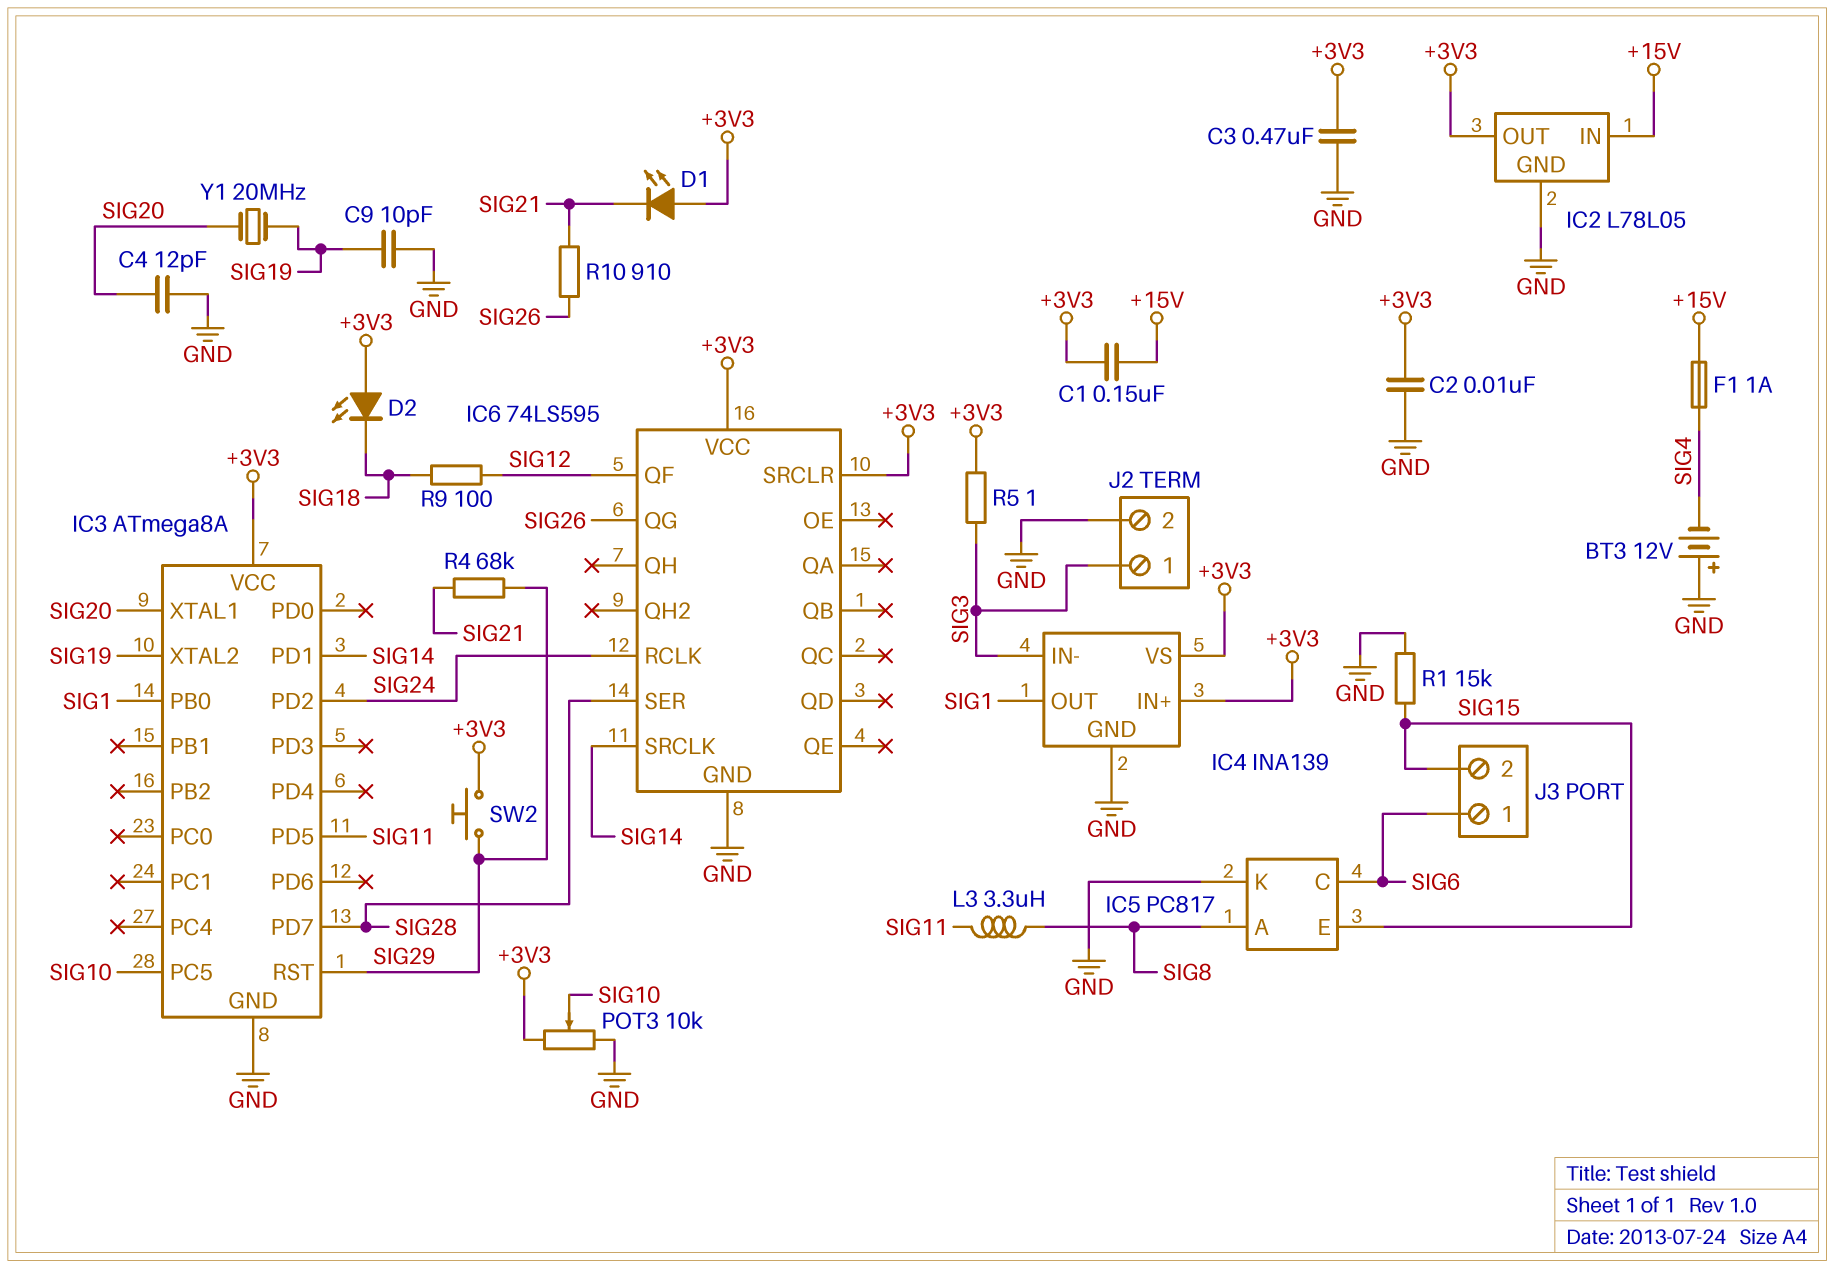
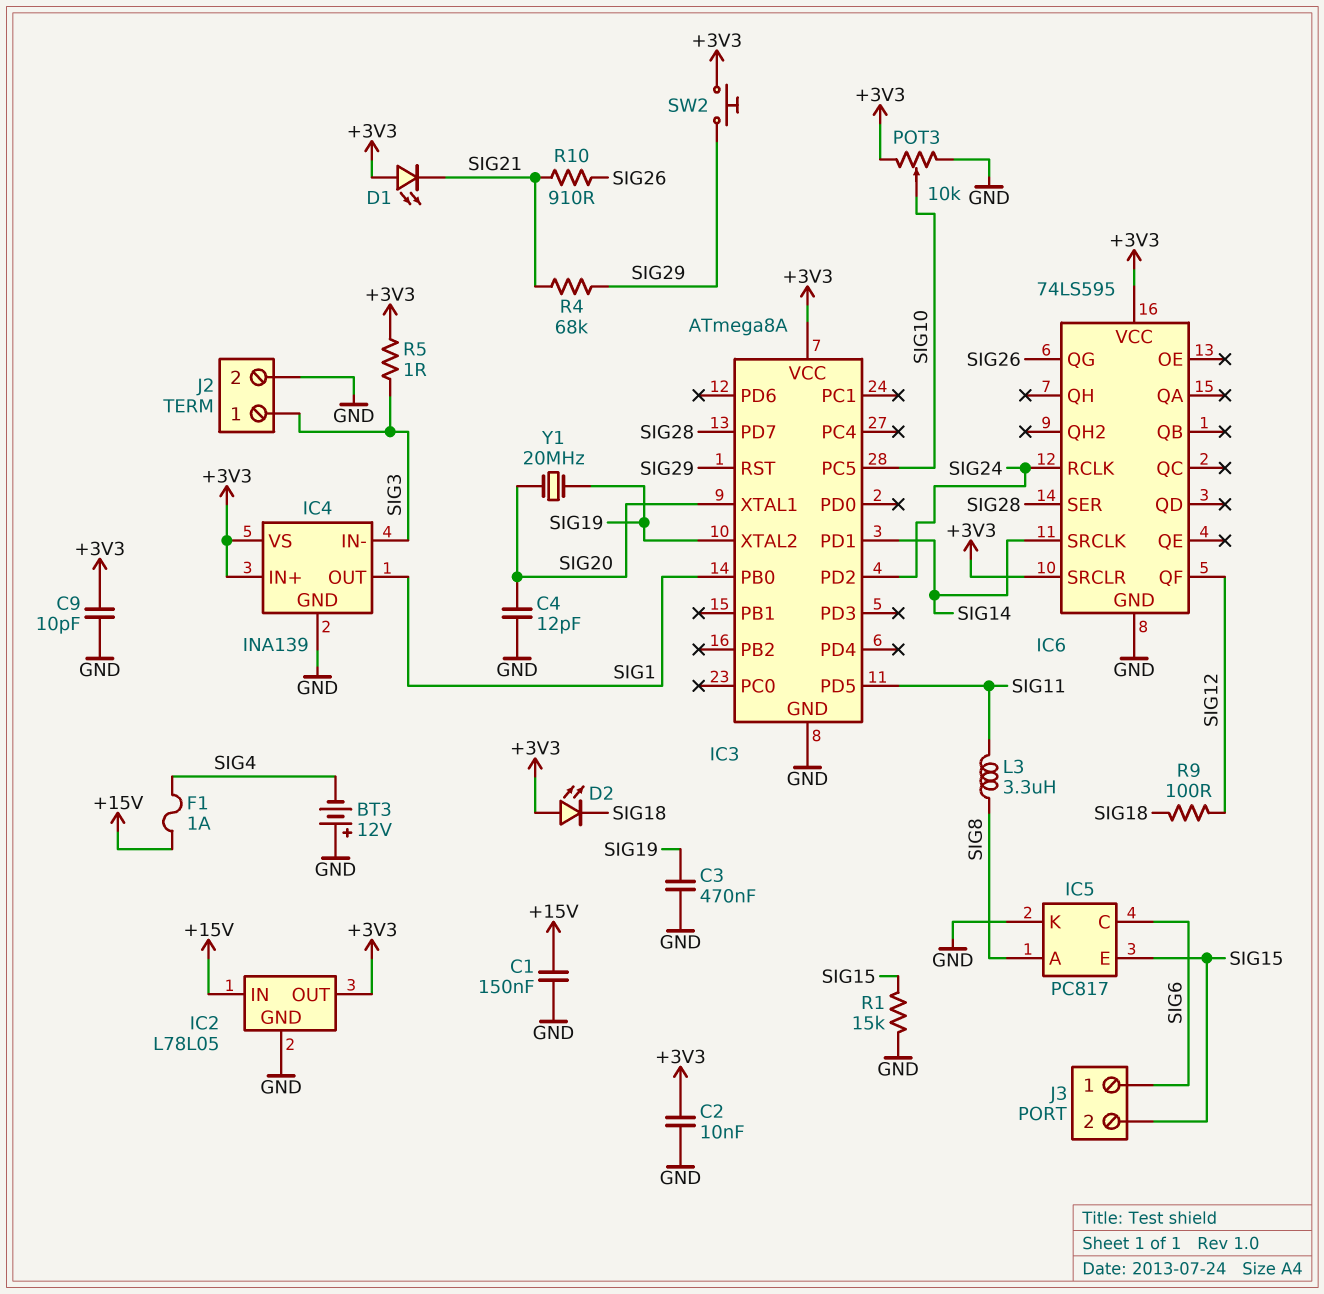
C1: 150nF (+3V3, +15V) -> 150nF (+15V, GND)
C3: 470nF (+3V3, GND) -> 470nF (GND, SIG19)
C9: 10pF (GND, SIG19) -> 10pF (+3V3, GND)

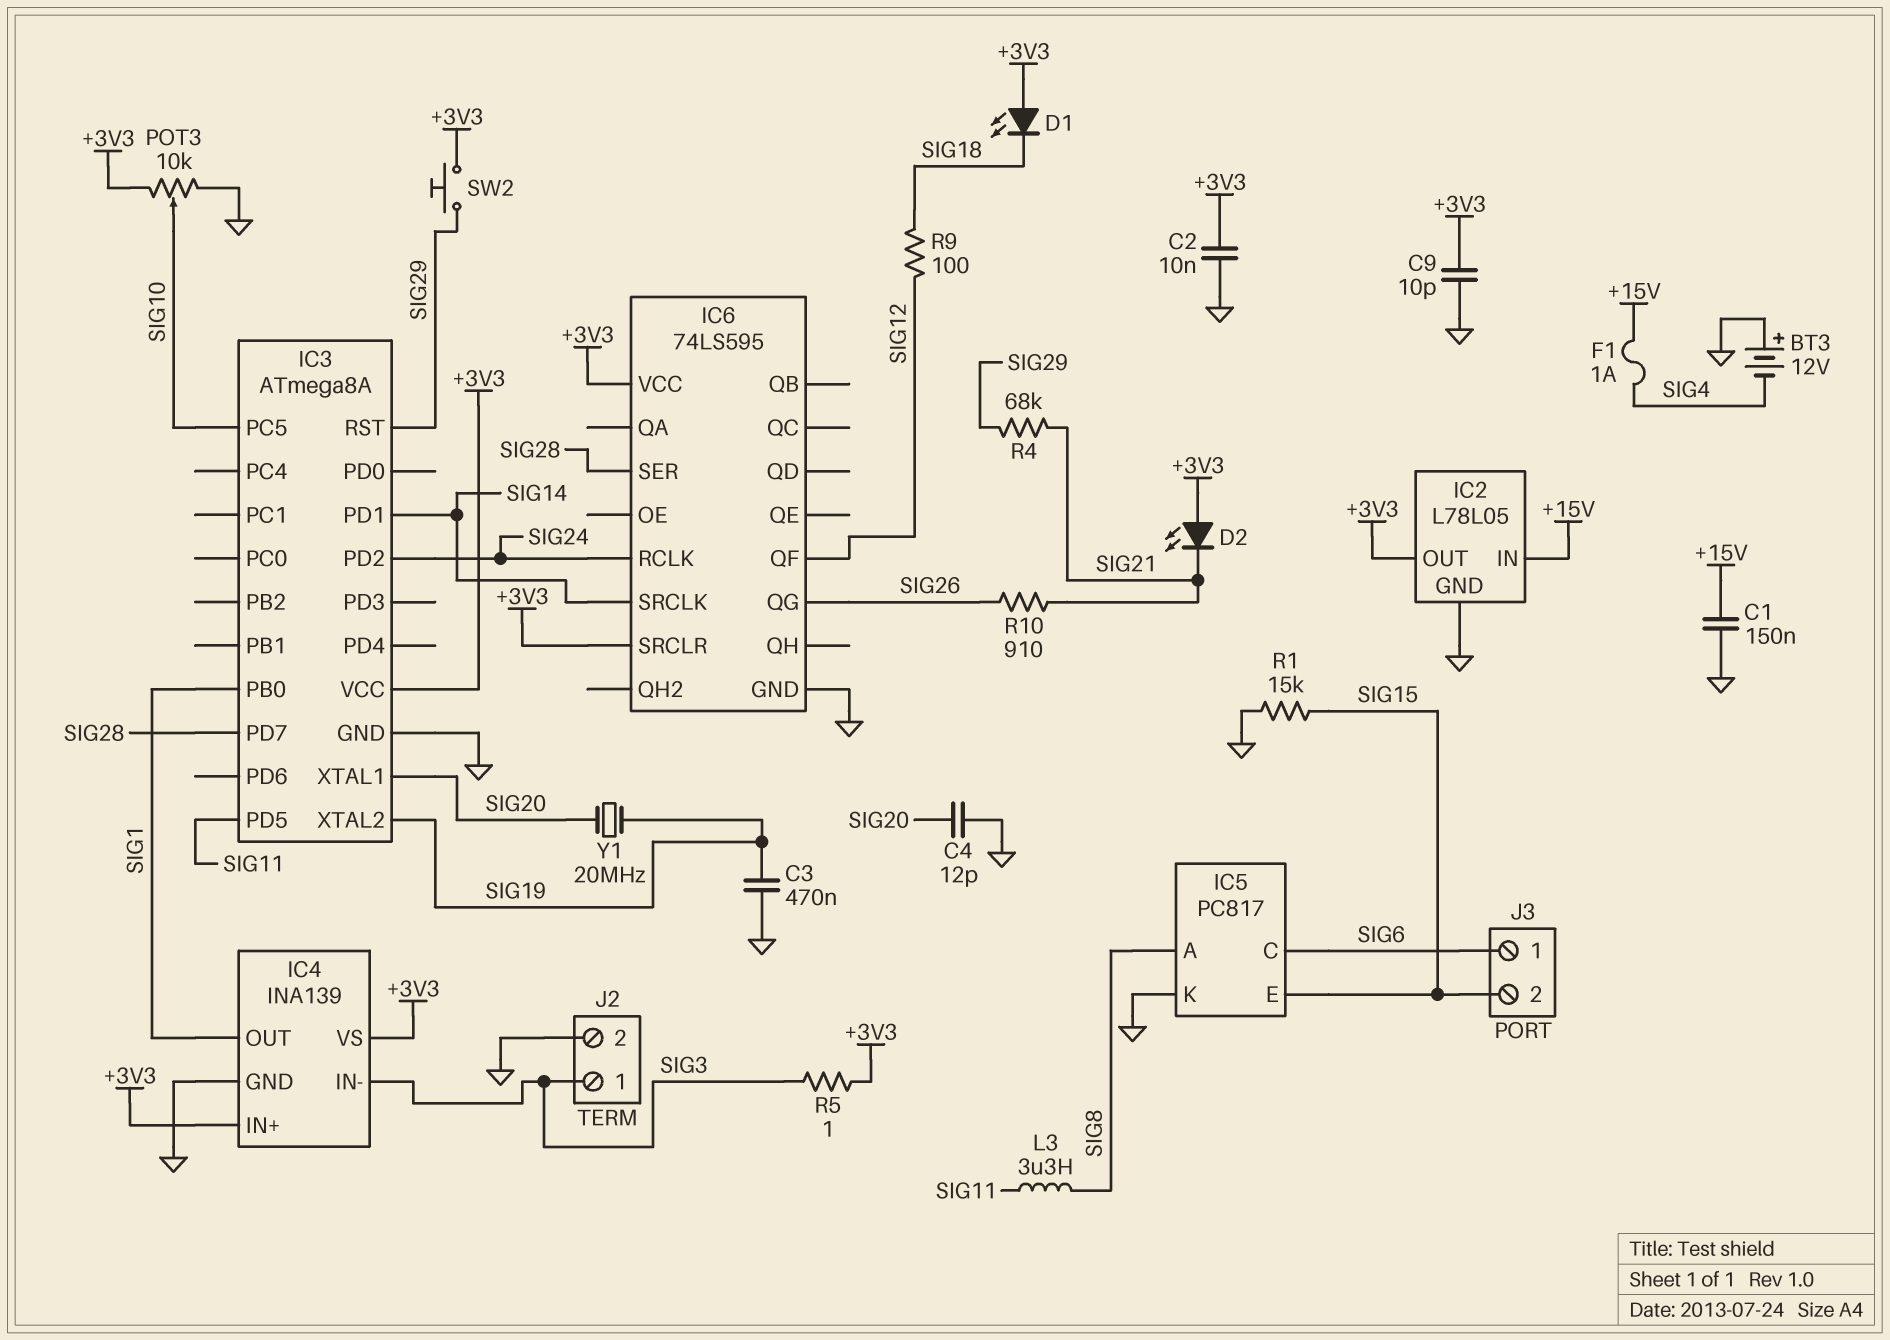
D1: LED (A +3V3, K SIG21) -> LED (A +3V3, K SIG18)
D2: LED (A +3V3, K SIG18) -> LED (A +3V3, K SIG21)

